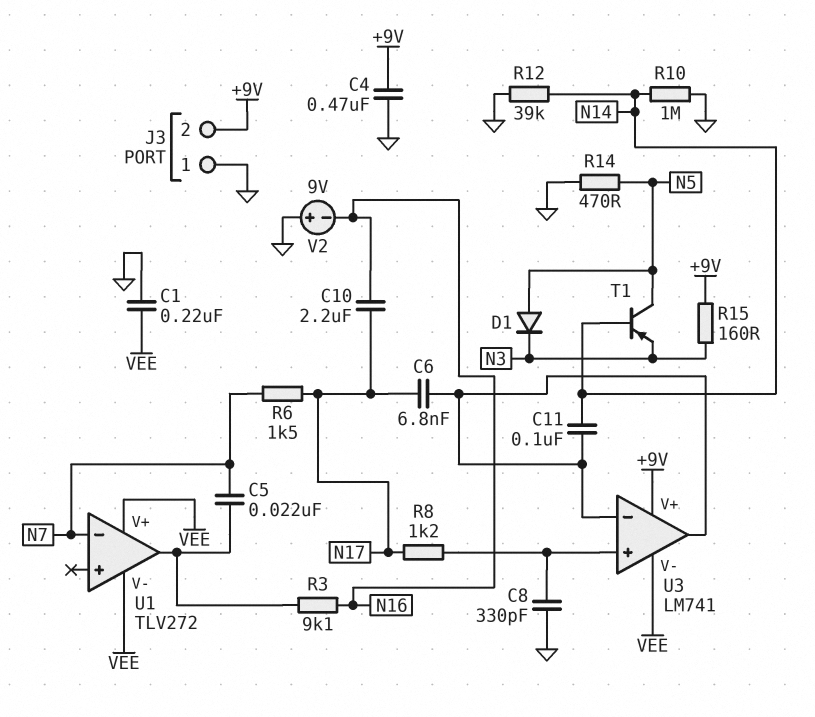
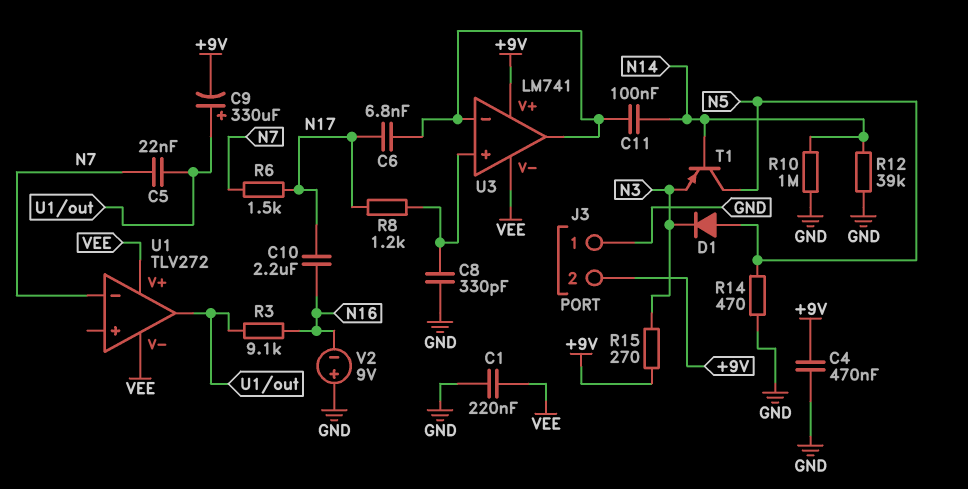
C9: none -> 330uF (plus U1/out, minus +9V)
R15: 160 (+9V, N3) -> 270 (+9V, N3)

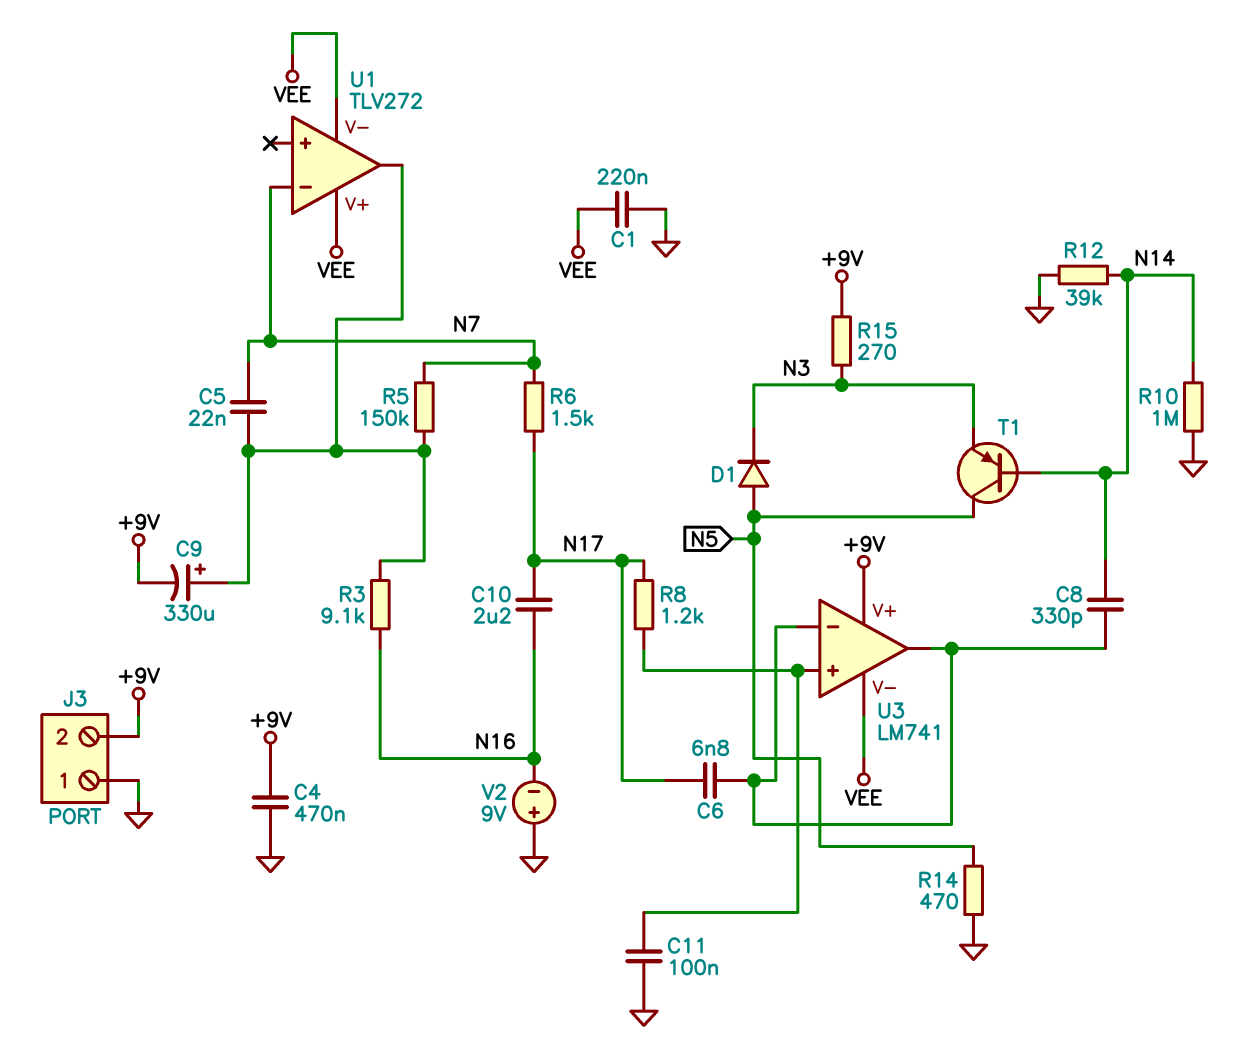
C8: 330pF (GND, U3/in+) -> 330pF (N14, U3/in-)
C11: 100nF (N14, U3/in-) -> 100nF (GND, U3/in+)
R5: none -> 150k (N7, U1/out)

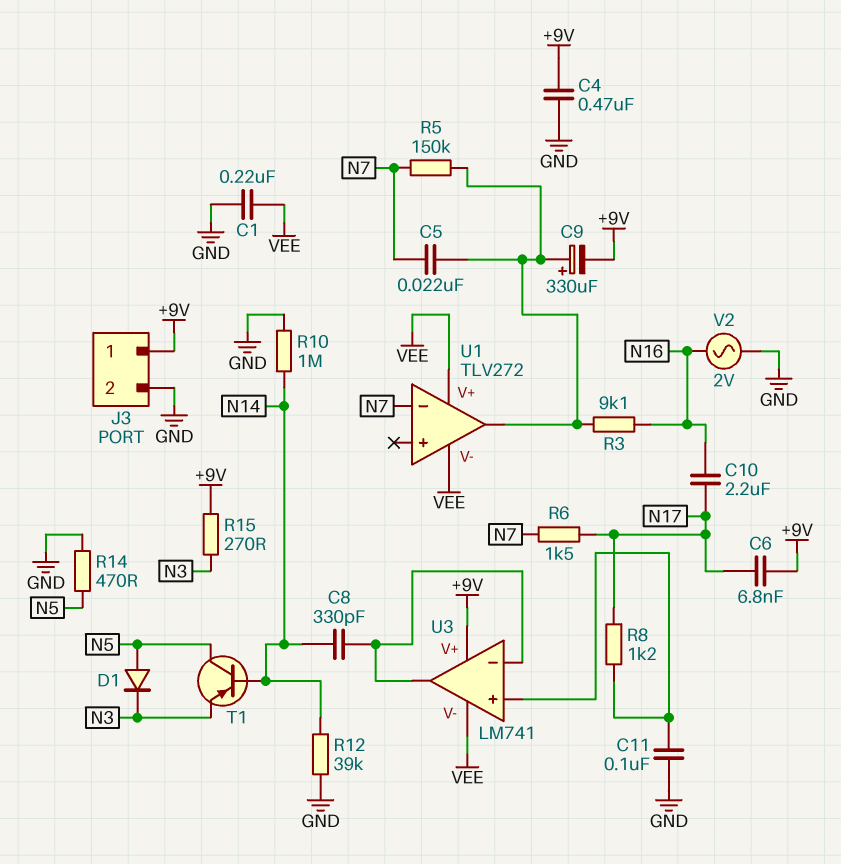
C6: 6.8nF (N17, U3/in-) -> 6.8nF (+9V, N17)
J3 pin 1: GND -> +9V
J3 pin 2: +9V -> GND
V2: 9V (plus GND, minus N16) -> AC 2V (GND, N16)

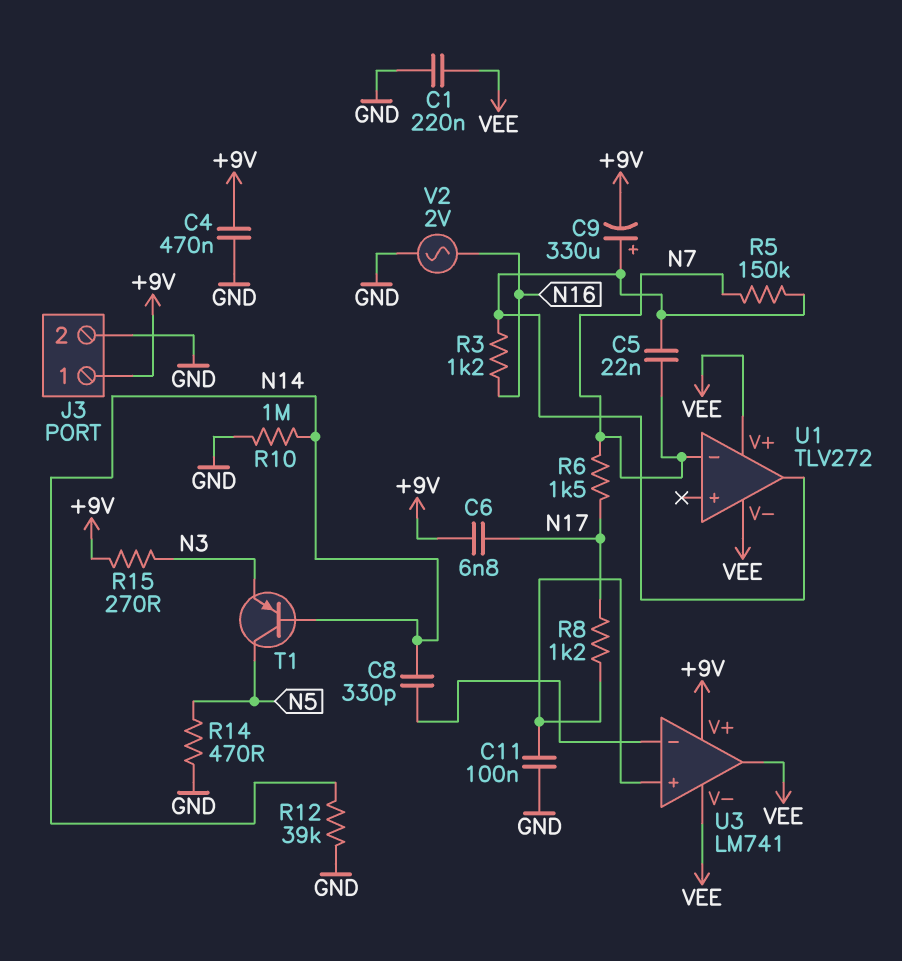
C10: 2.2uF (N16, N17) -> none
D1: diode (A N5, K N3) -> none
R3: 9.1k (N16, U1/out) -> 1.2k (N16, U1/out)
U3 pin out: U3/in- -> VEE

